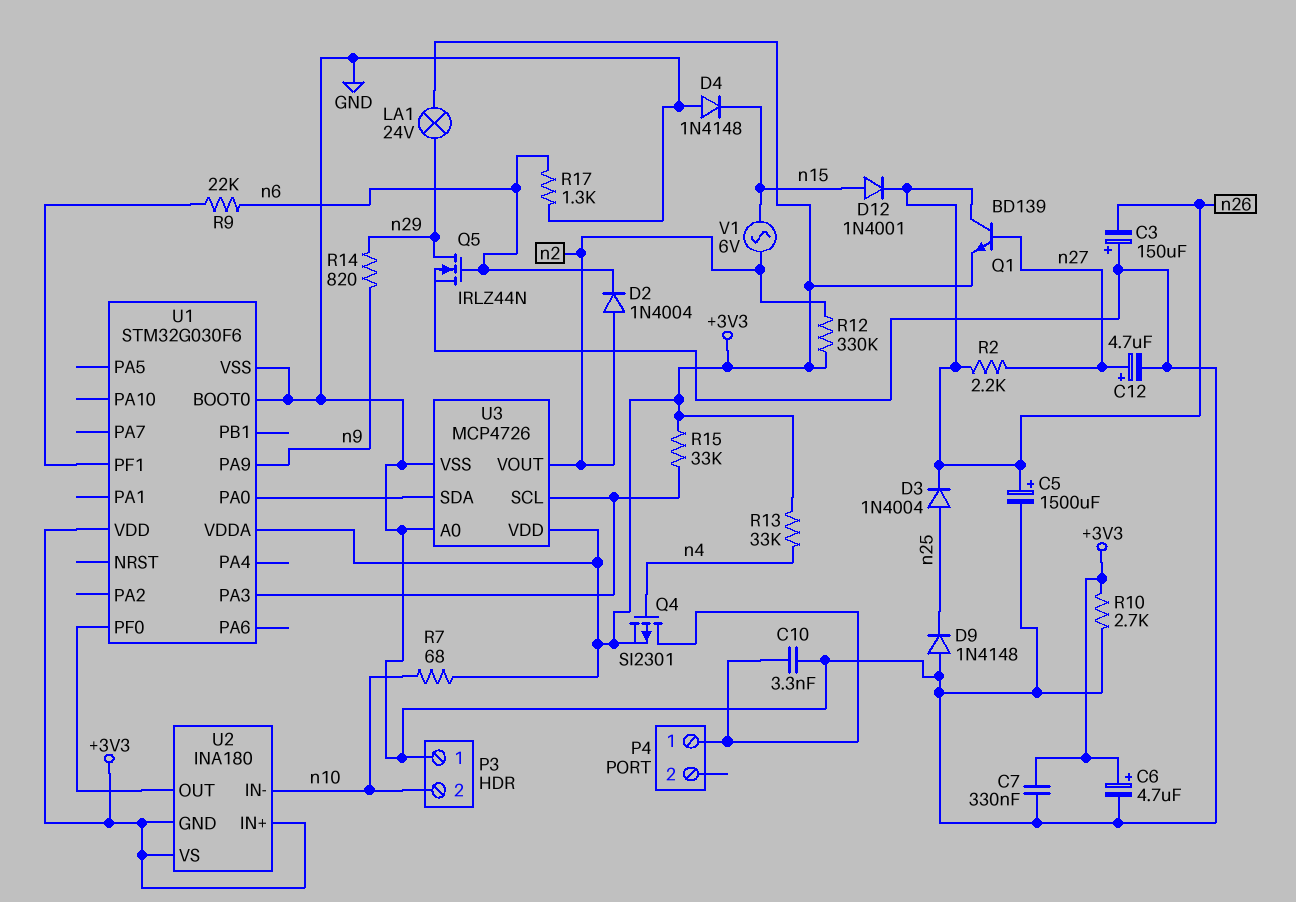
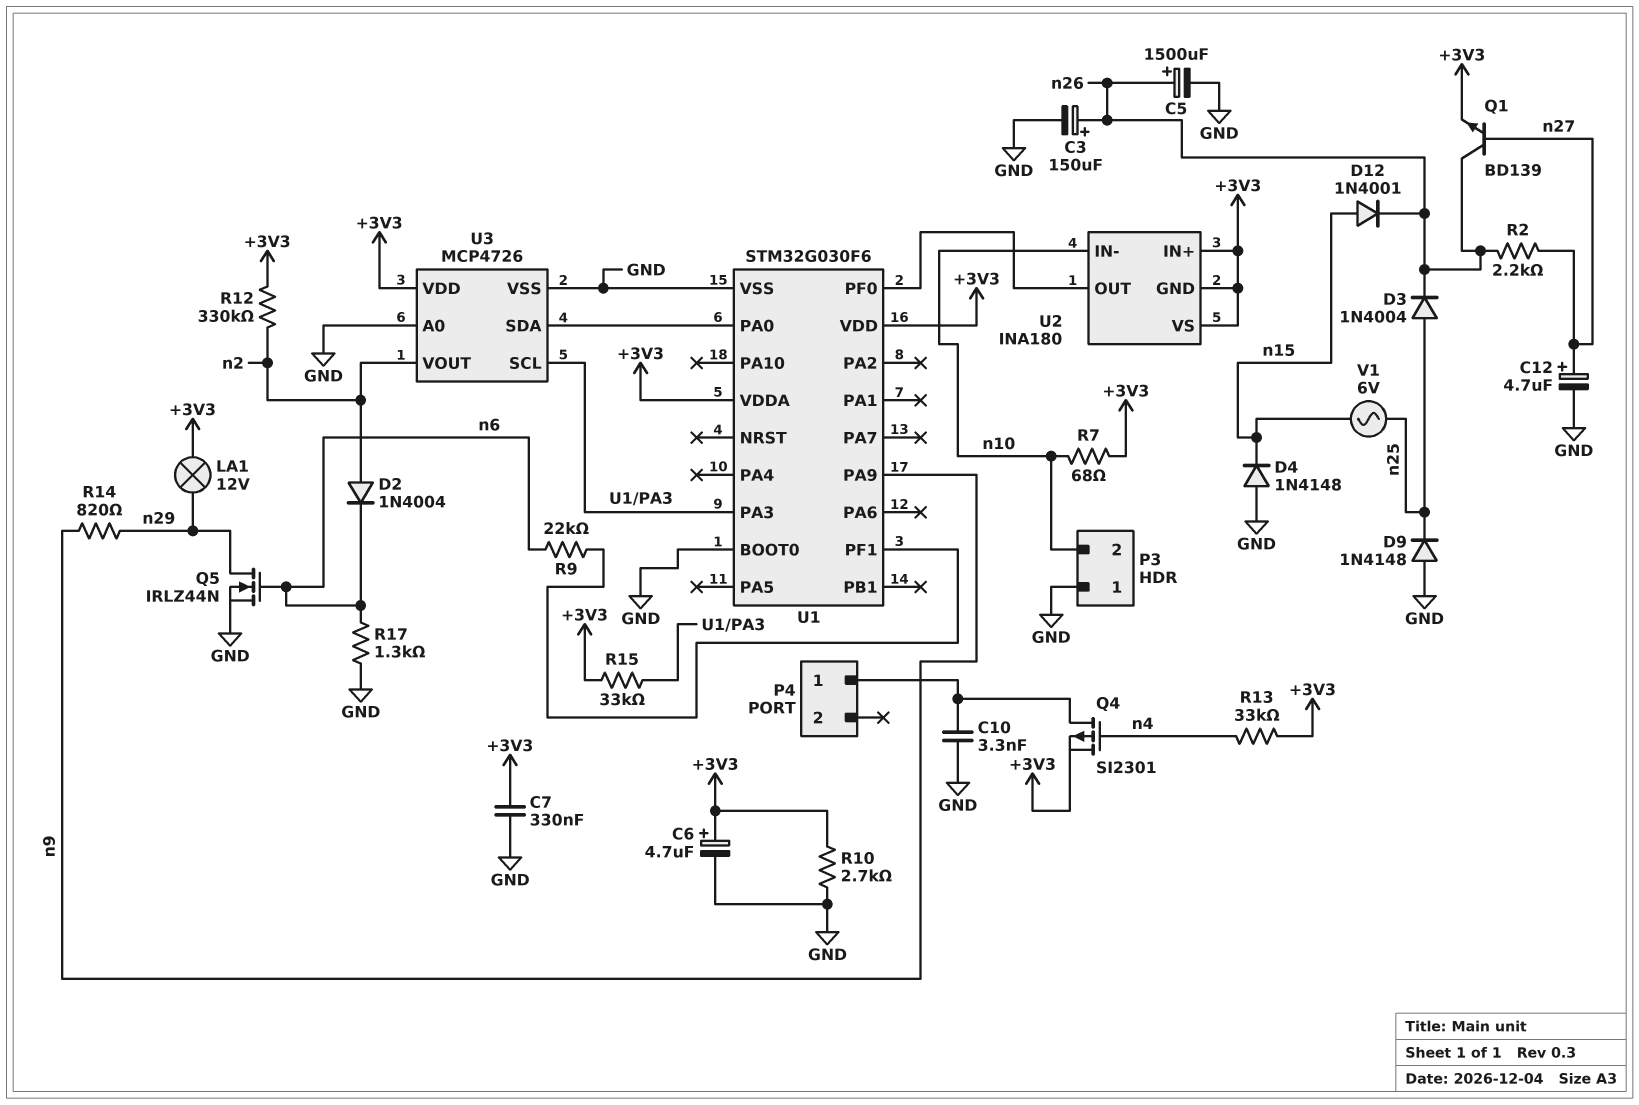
C3: 150uF (plus GND, minus n26) -> 150uF (plus n26, minus GND)
LA1: lamp 24V (+3V3, n29) -> lamp 12V (+3V3, n29)
V1: AC 6V (n2, n15) -> AC 6V (n15, n25)

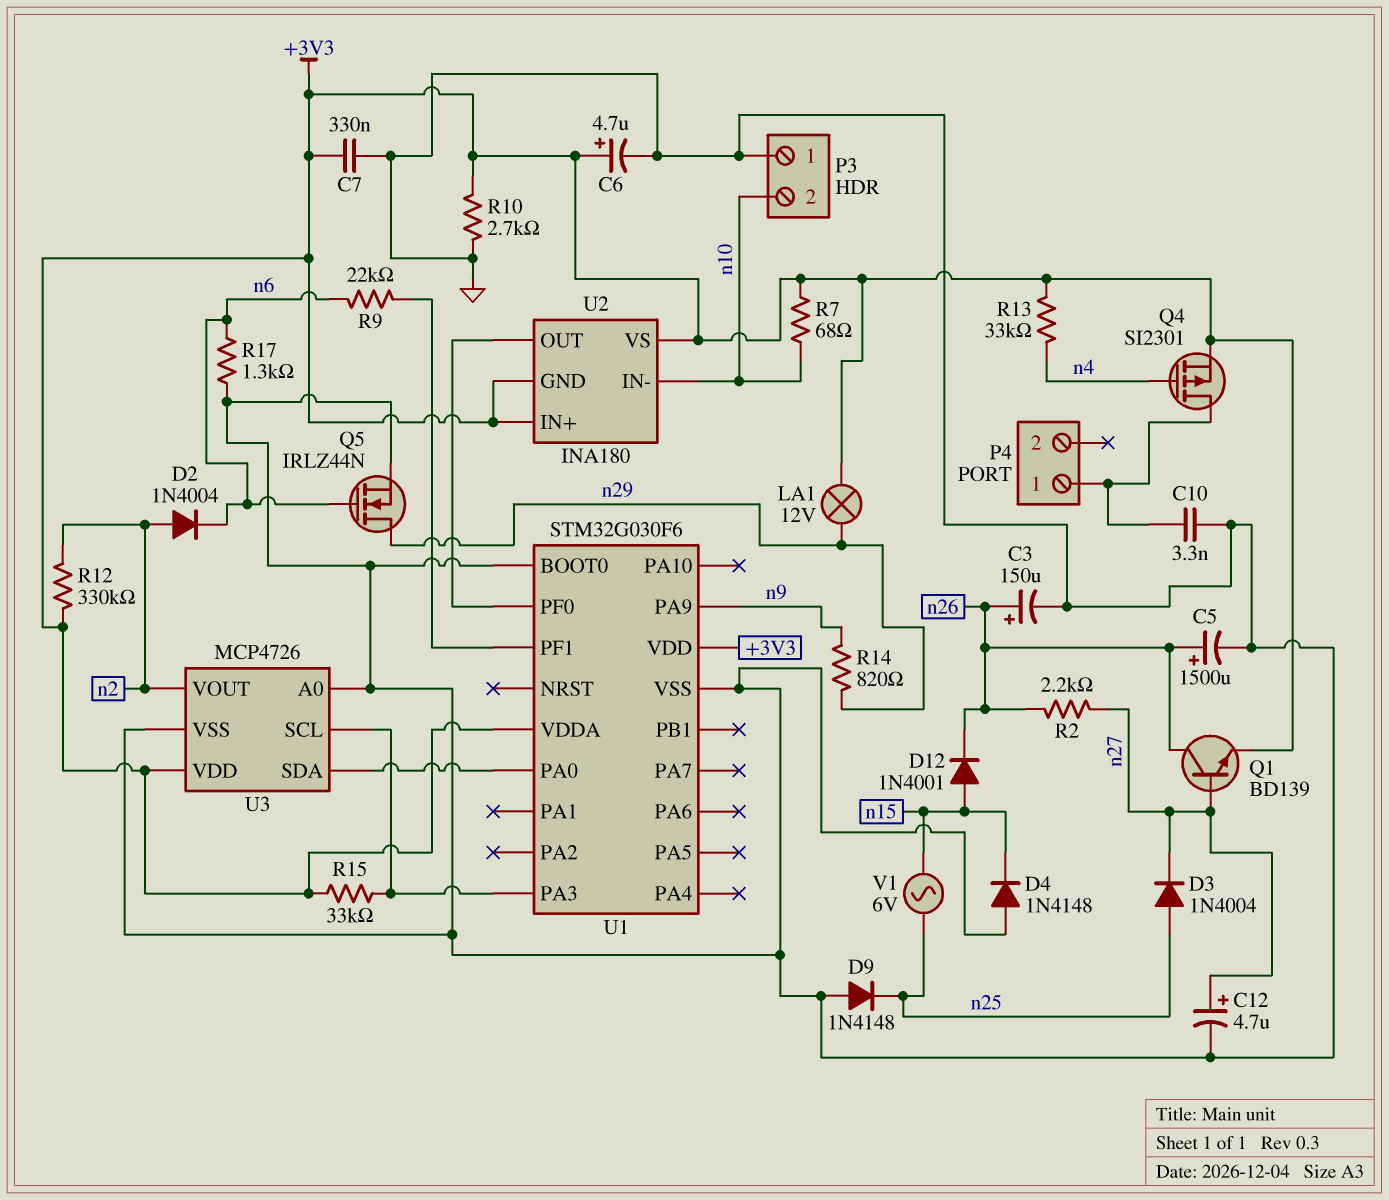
D3: diode 1N4004 (A n25, K n26) -> diode 1N4004 (A n25, K n27)

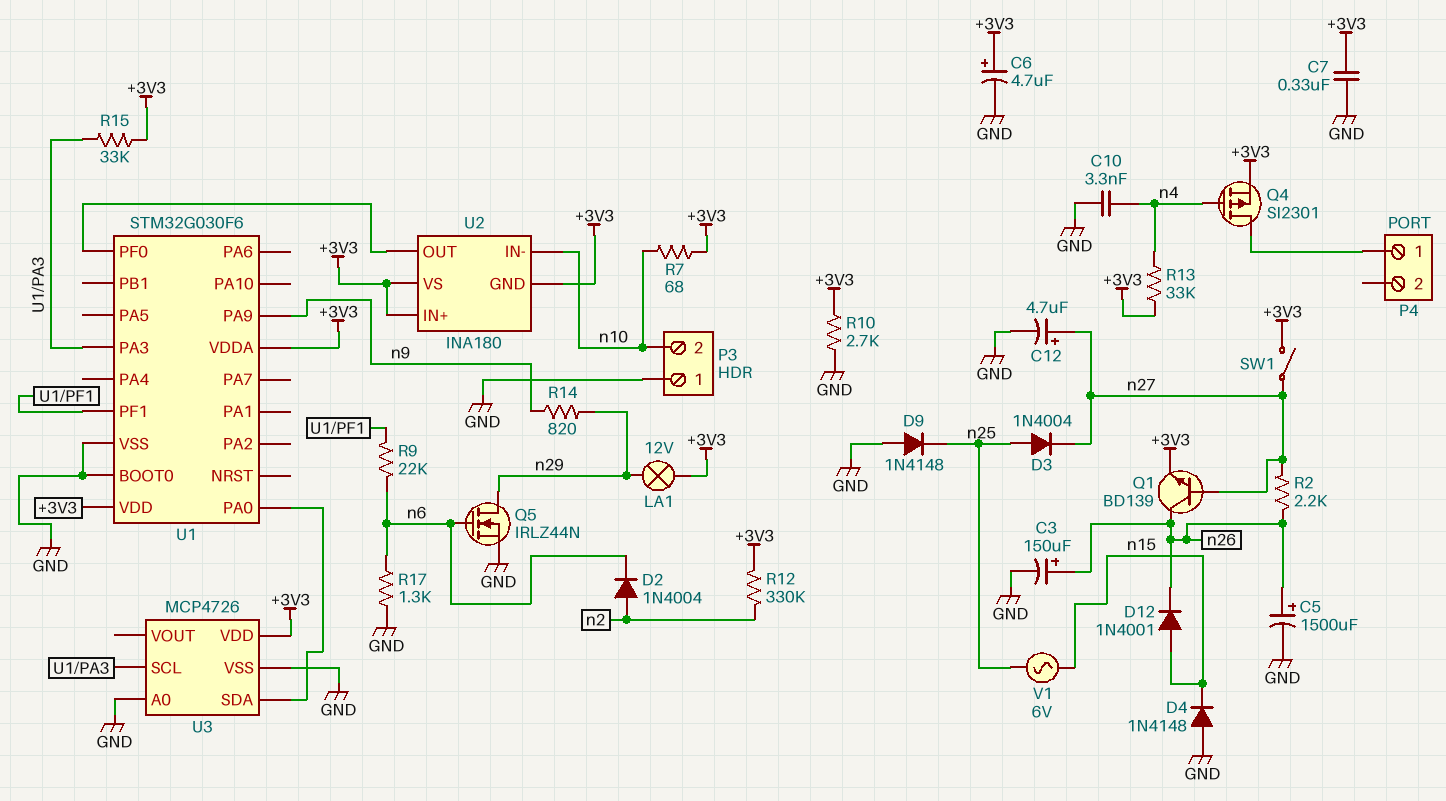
C10: 3.3nF (GND, P4/1) -> 3.3nF (GND, n4)
SW1: none -> switch (+3V3, n27)
U3 pin VOUT: n2 -> none

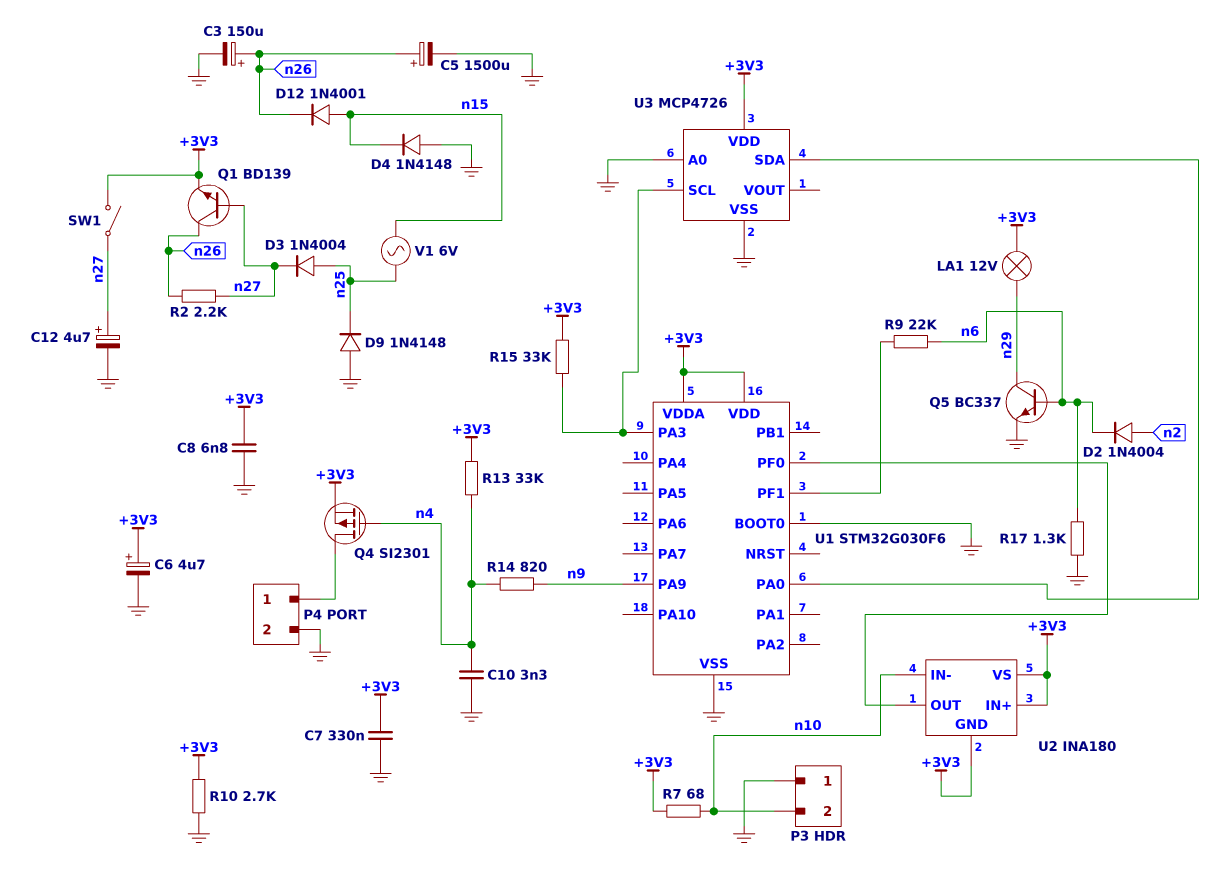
C8: none -> 6.8nF (+3V3, GND)
P4 pin 2: none -> GND
Q5: NMOS IRLZ44N (G n6, D n29, S GND) -> NPN BC337 (B n6, C n29, E GND)
R12: 330k (+3V3, n2) -> none
R14: 820 (n9, n29) -> 820 (n4, n9)

